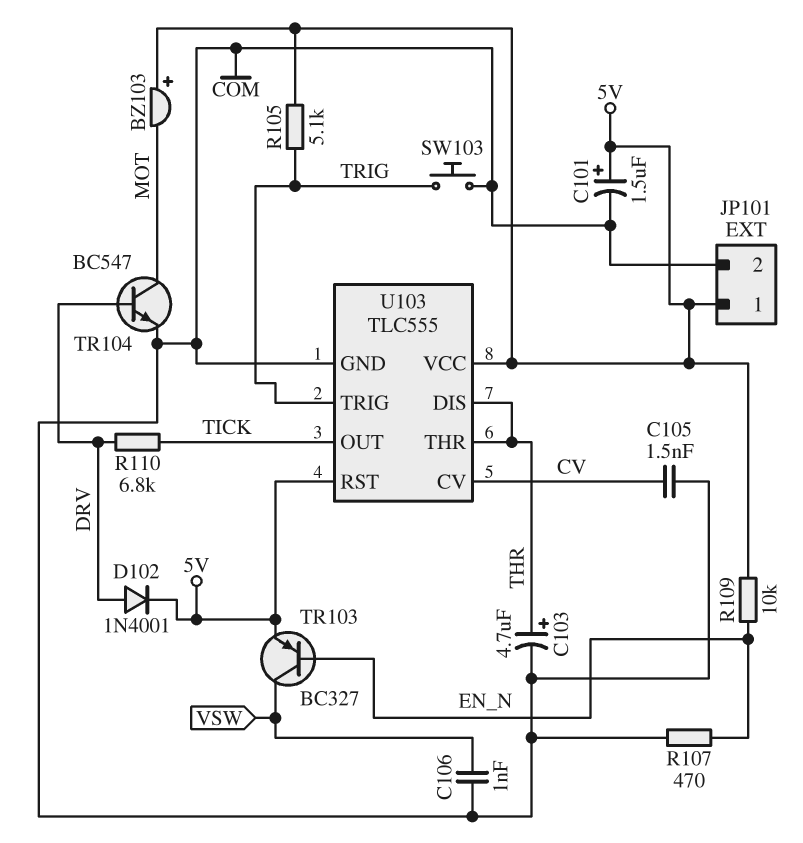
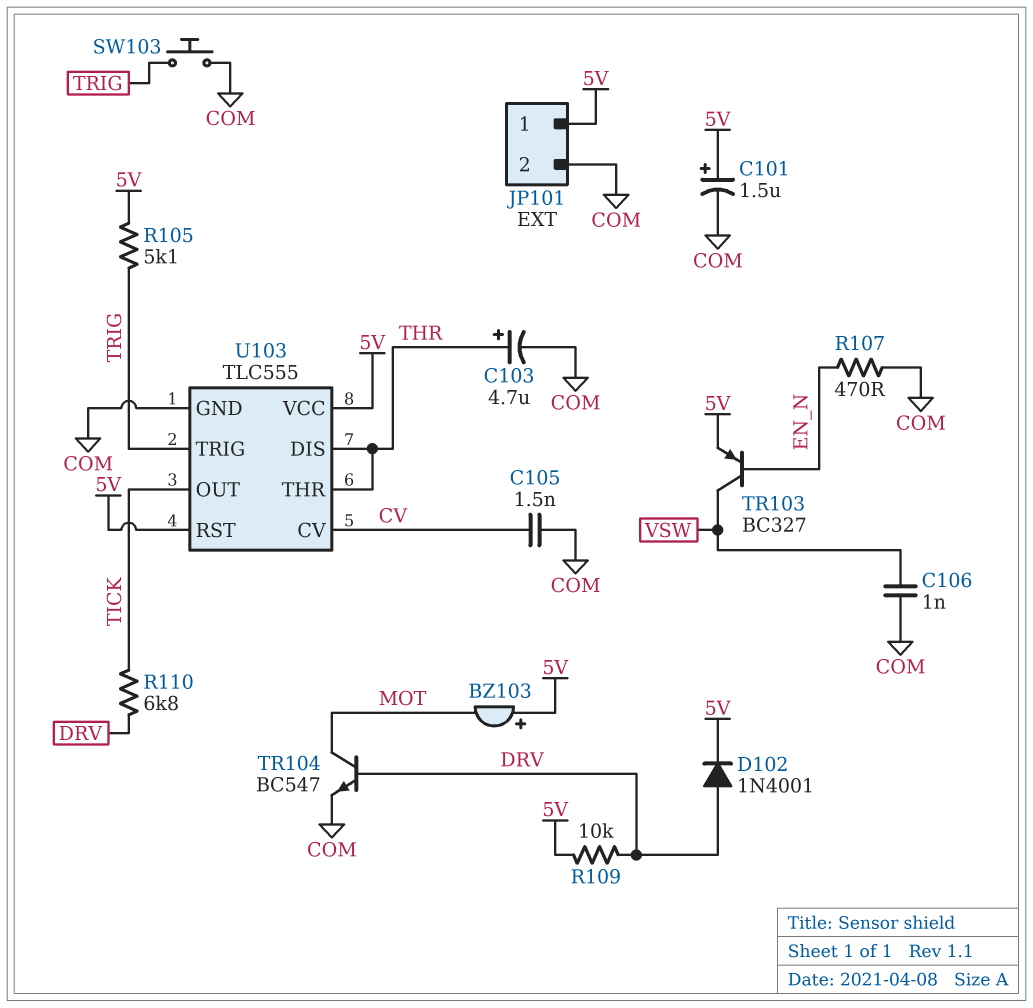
R109: 10k (5V, EN_N) -> 10k (5V, DRV)

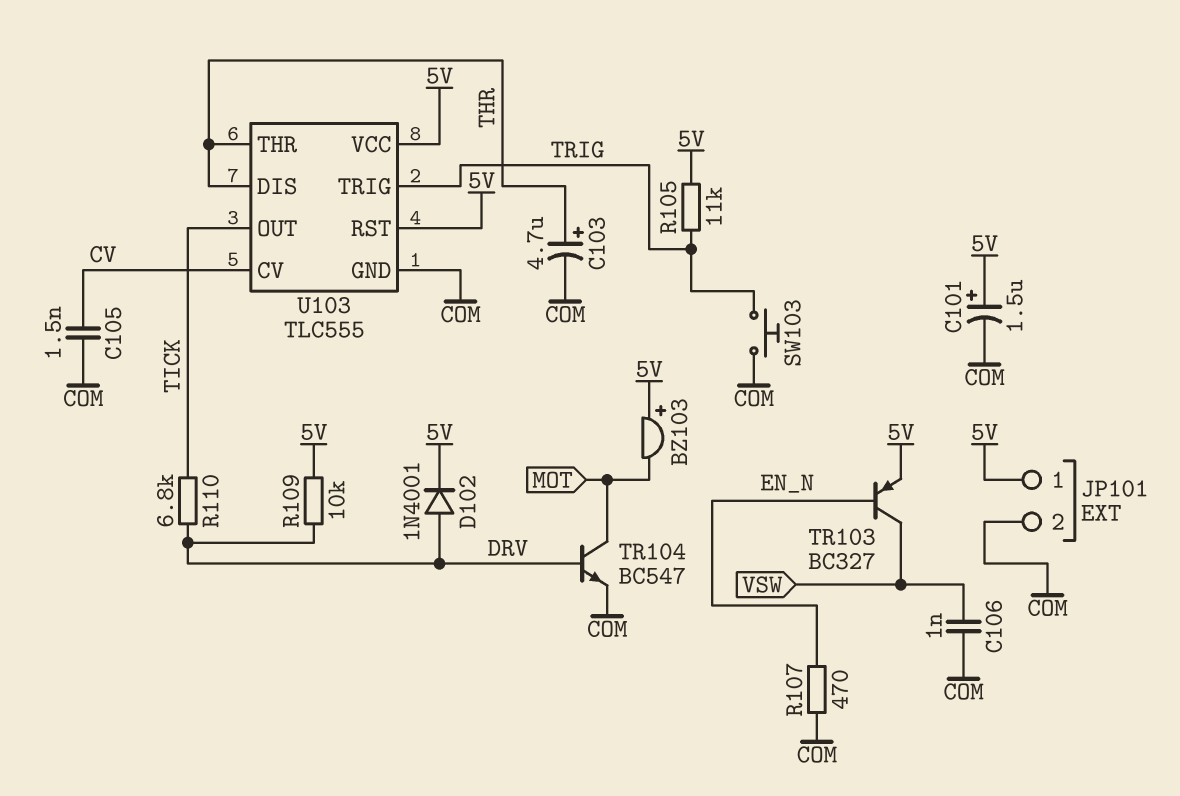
R105: 5.1k (5V, TRIG) -> 11k (5V, TRIG)

